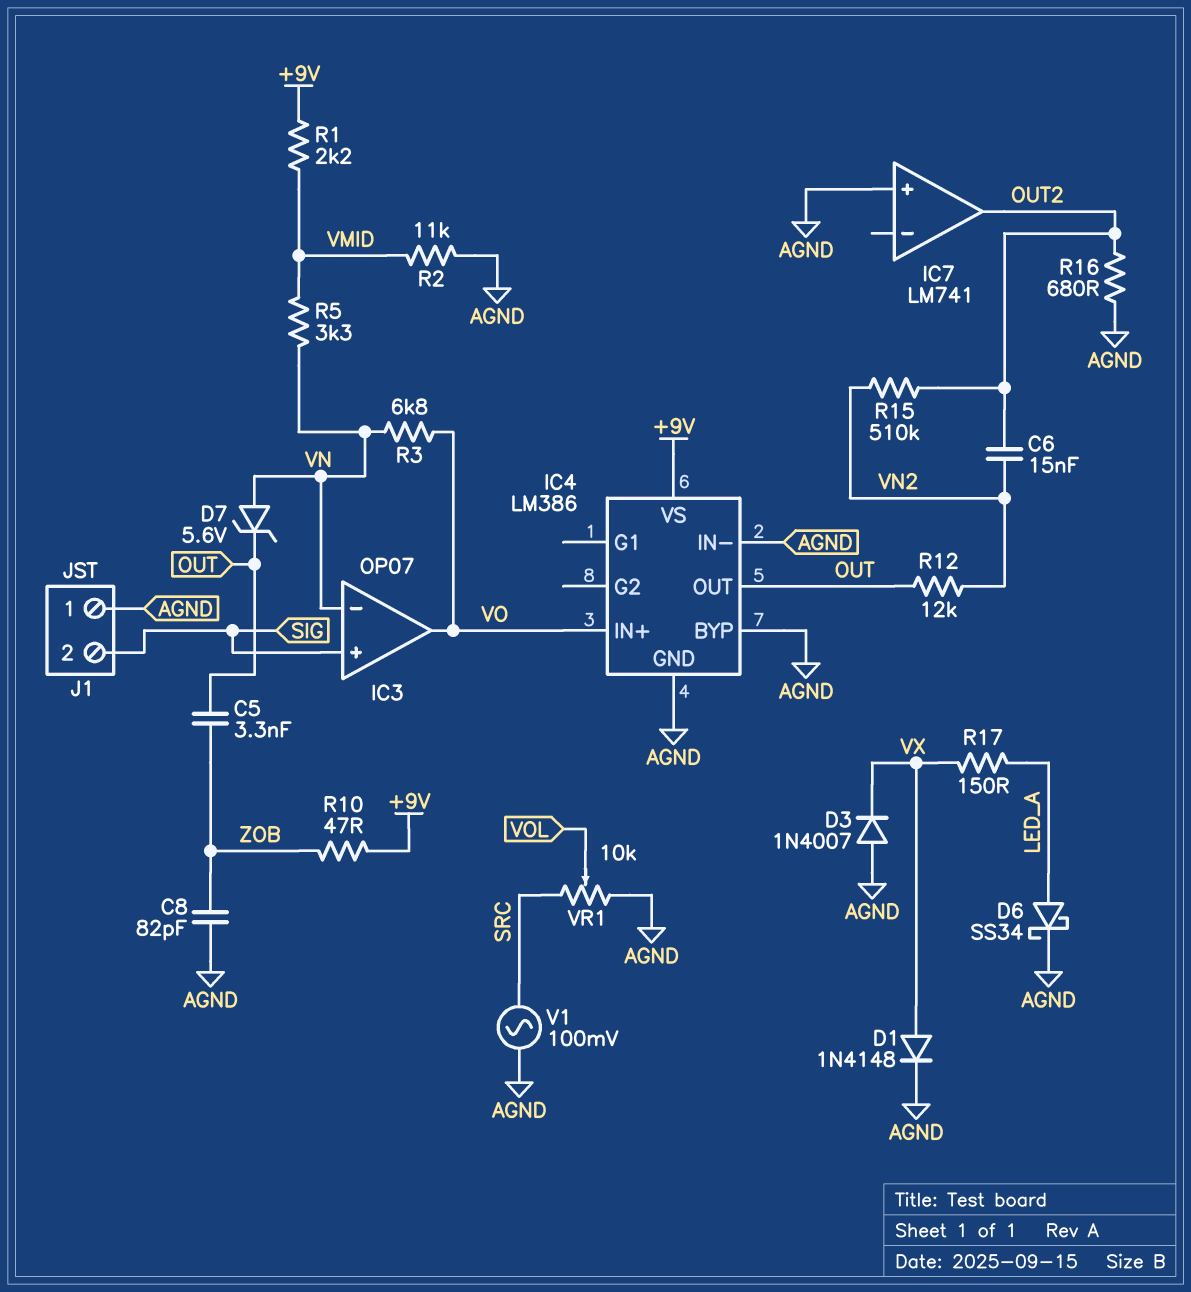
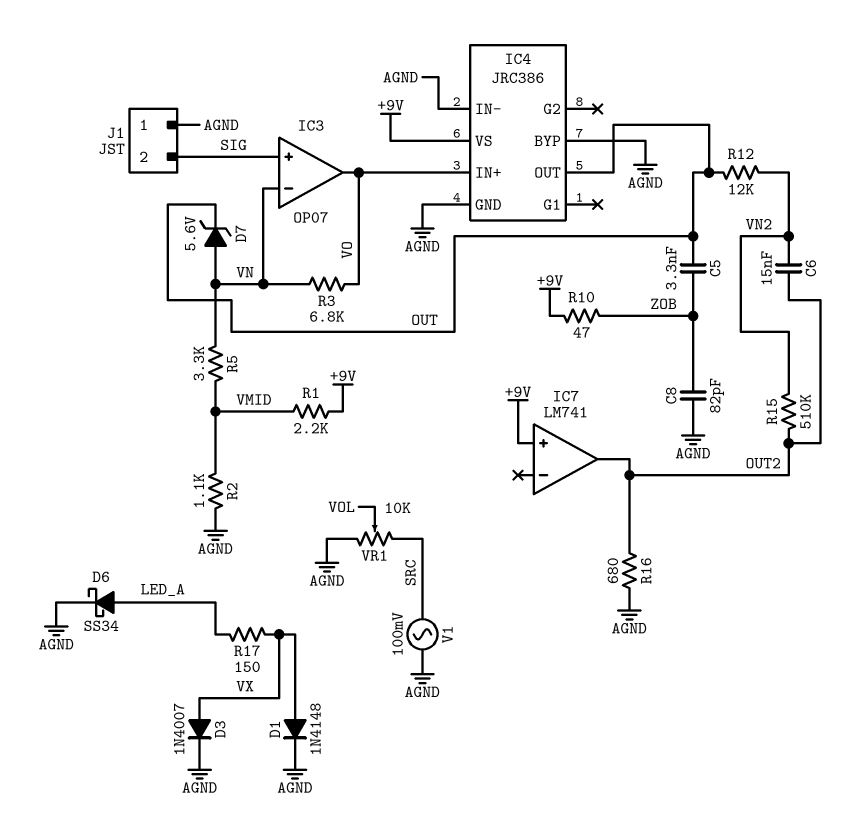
D3: diode 1N4007 (A AGND, K VX) -> diode 1N4007 (A VX, K AGND)
IC4: LM386 -> JRC386
IC7 pin in+: AGND -> +9V
R2: 11k (AGND, VMID) -> 1.1k (AGND, VMID)

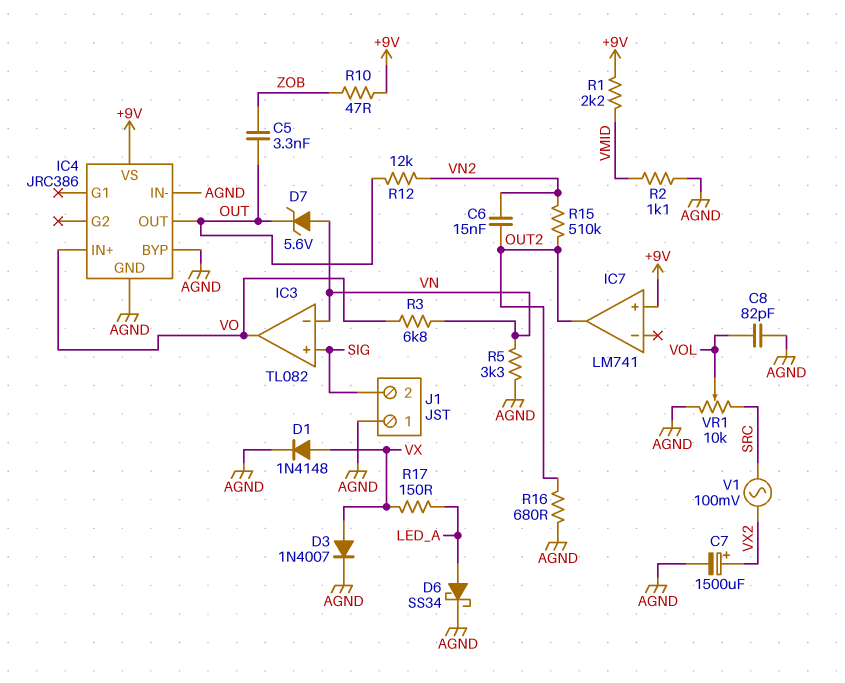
C7: none -> 1500uF (plus VX2, minus AGND)
C8: 82pF (AGND, ZOB) -> 82pF (AGND, VOL)
IC3: OP07 -> TL082
R5: 3.3k (VMID, VN) -> 3.3k (AGND, VN)
V1: AC 100mV (AGND, SRC) -> AC 100mV (SRC, VX2)

